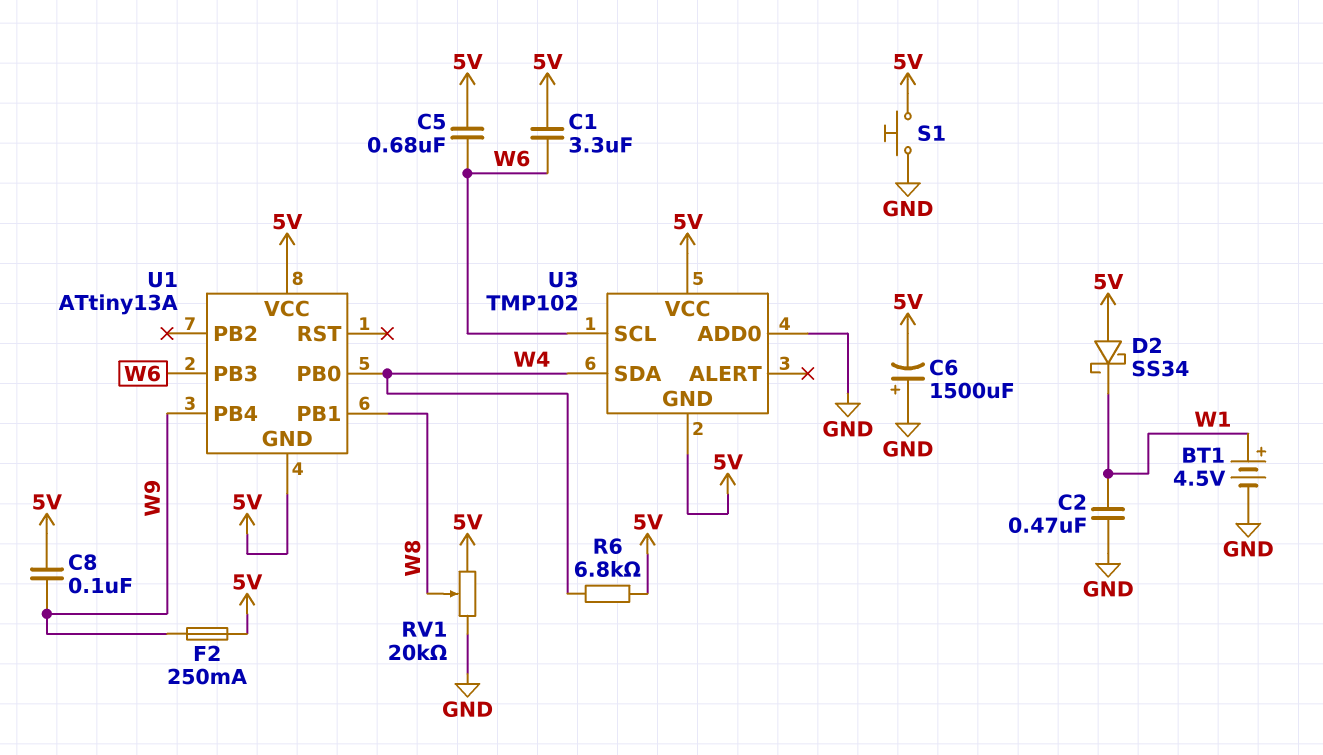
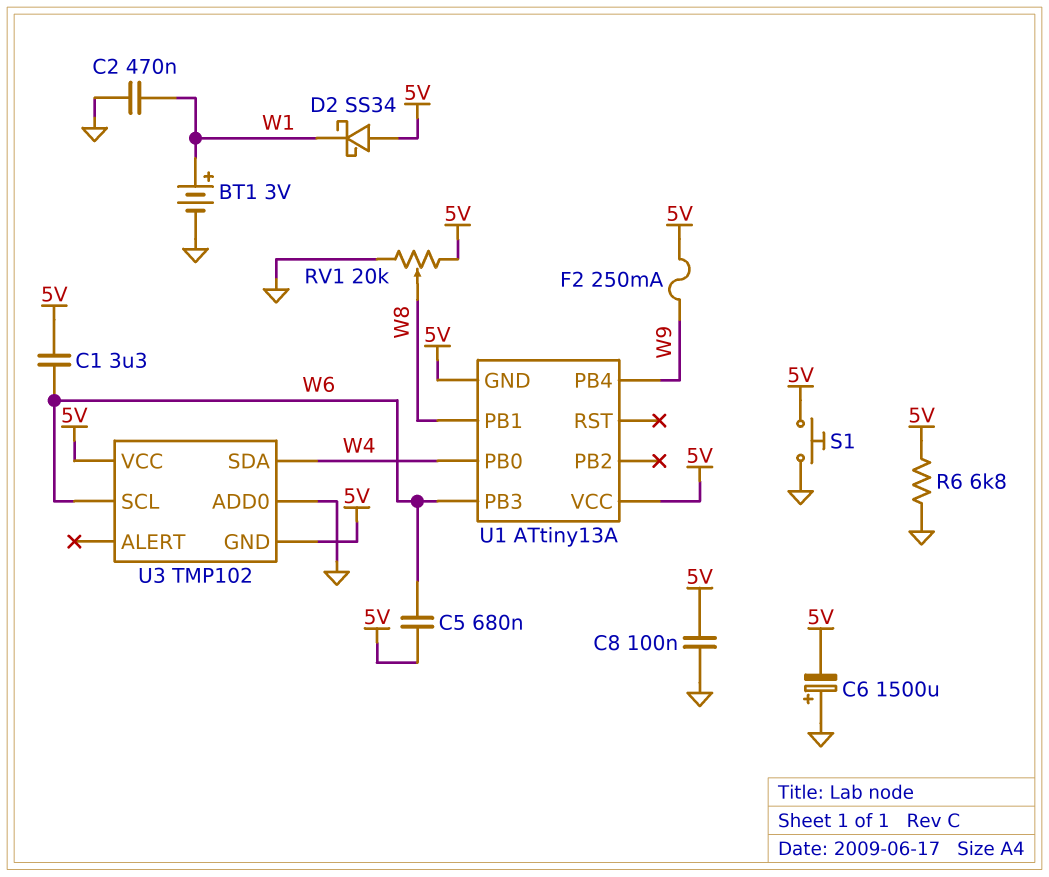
BT1: 4.5V (plus W1, minus GND) -> 3V (plus W1, minus GND)
C8: 100nF (5V, W9) -> 100nF (5V, GND)
R6: 6.8k (5V, W4) -> 6.8k (5V, GND)

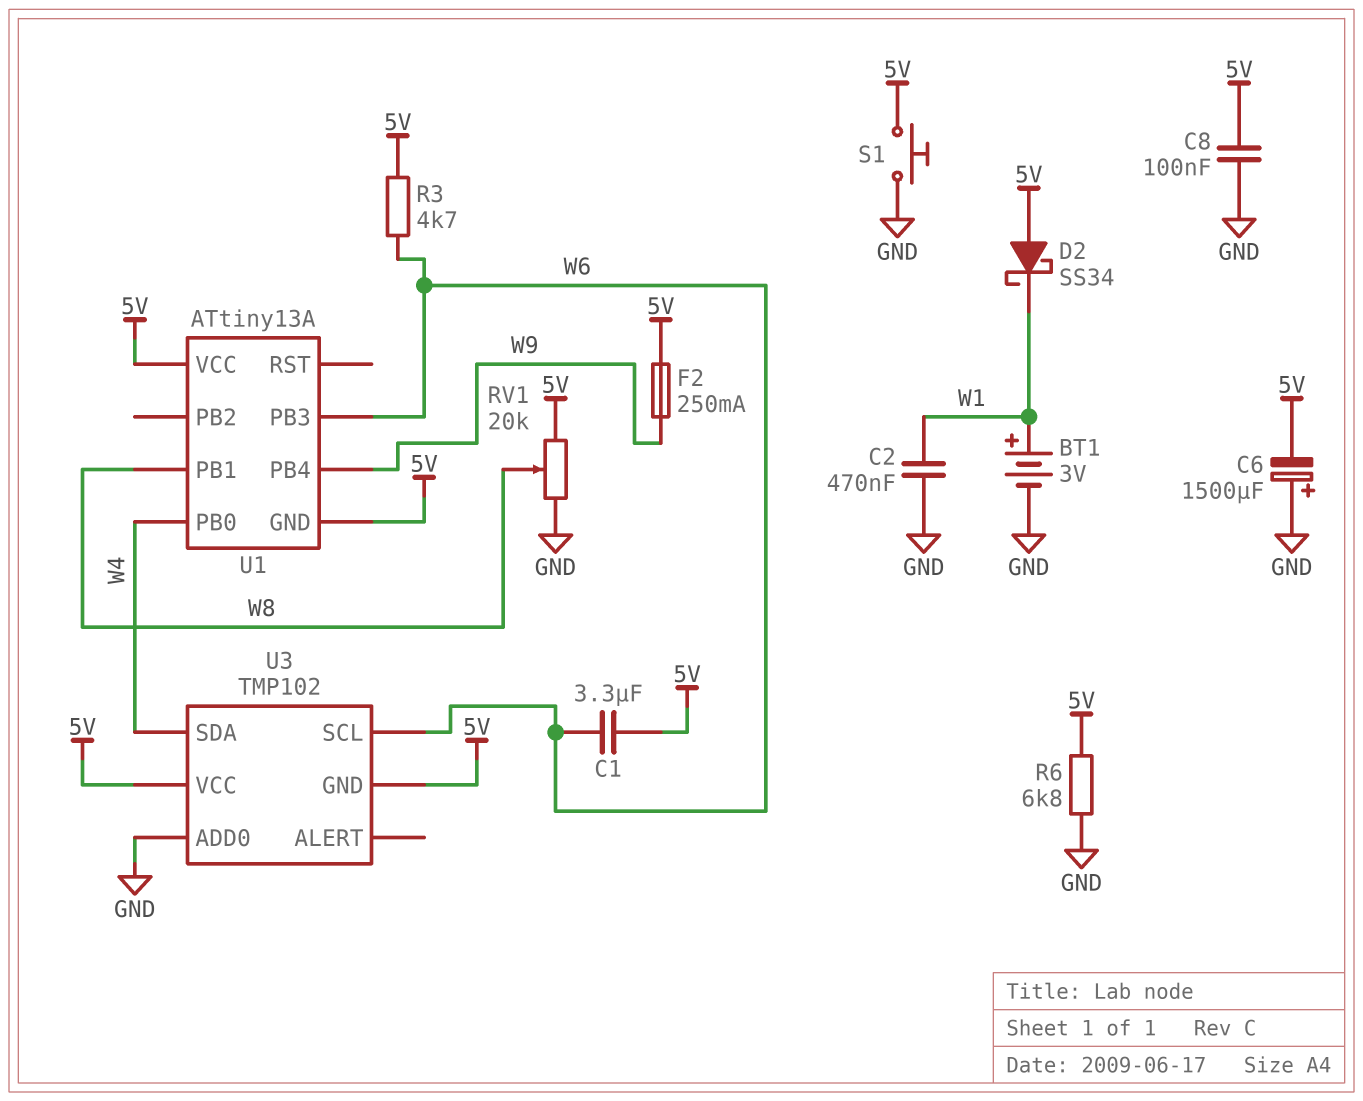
C5: 680nF (5V, W6) -> none
R3: none -> 4.7k (5V, W6)

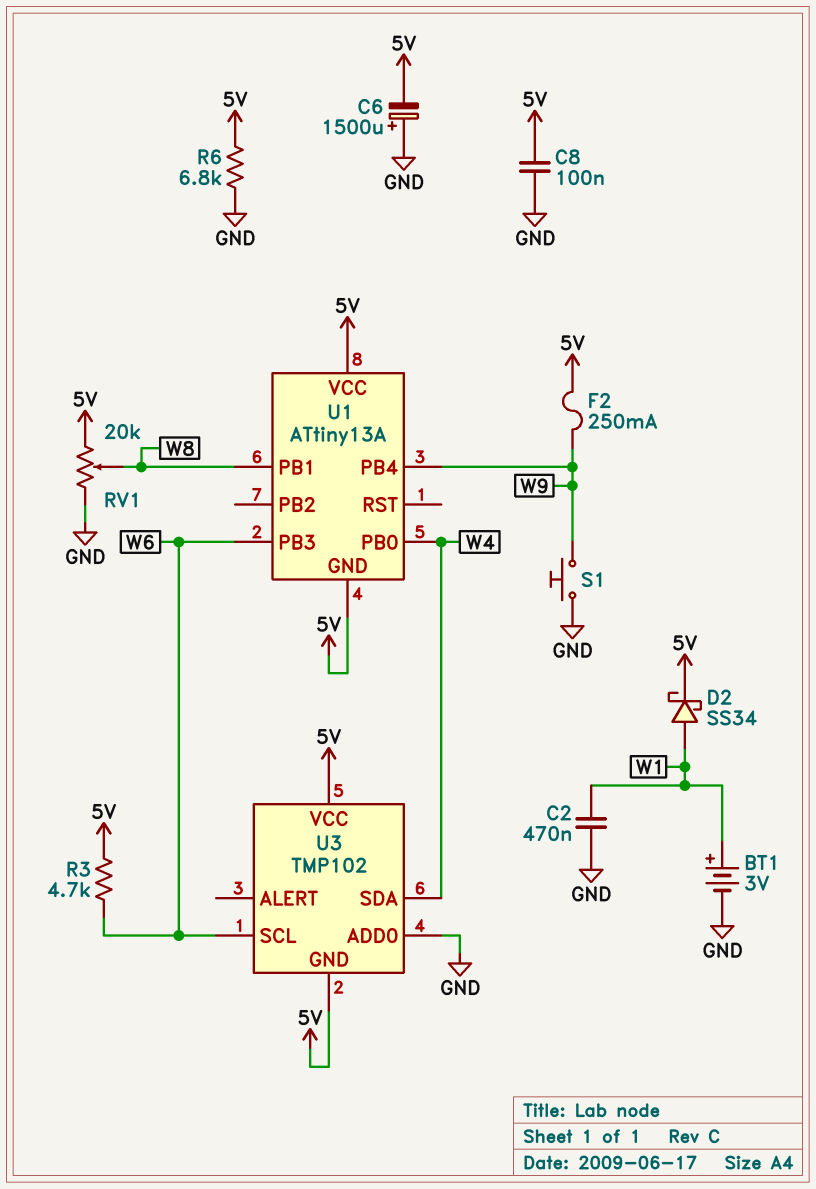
C1: 3.3uF (5V, W6) -> none
D2: schottky SS34 (A 5V, K W1) -> schottky SS34 (A W1, K 5V)
S1: button (5V, GND) -> button (GND, W9)

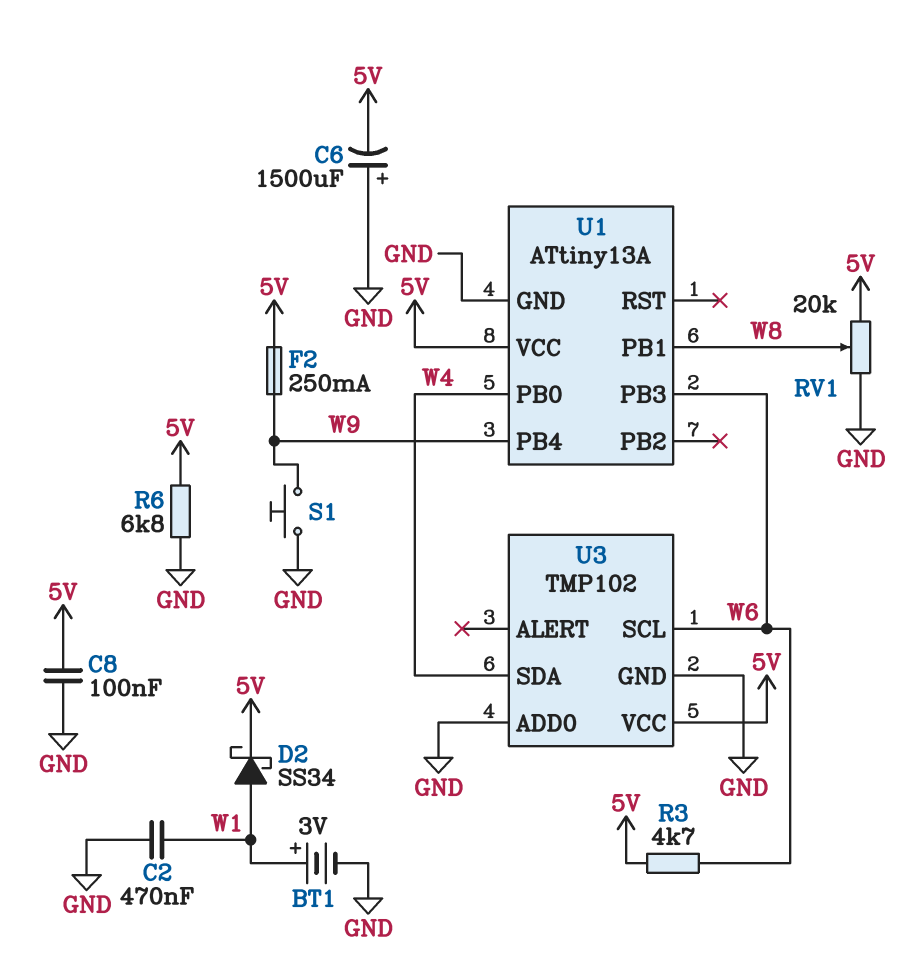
U1 pin GND: 5V -> GND
U3 pin GND: 5V -> GND

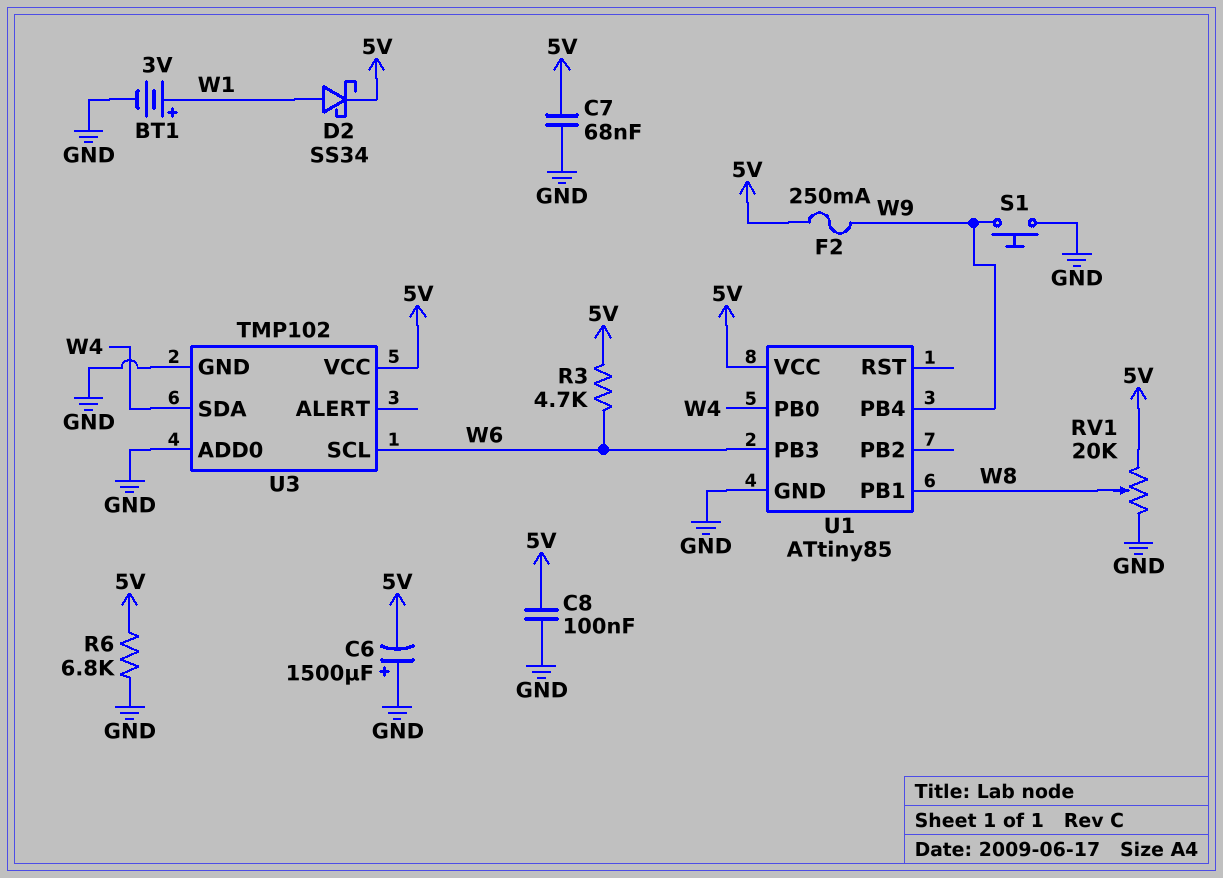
C2: 470nF (GND, W1) -> none
C7: none -> 68nF (5V, GND)
U1: ATtiny13A -> ATtiny85

